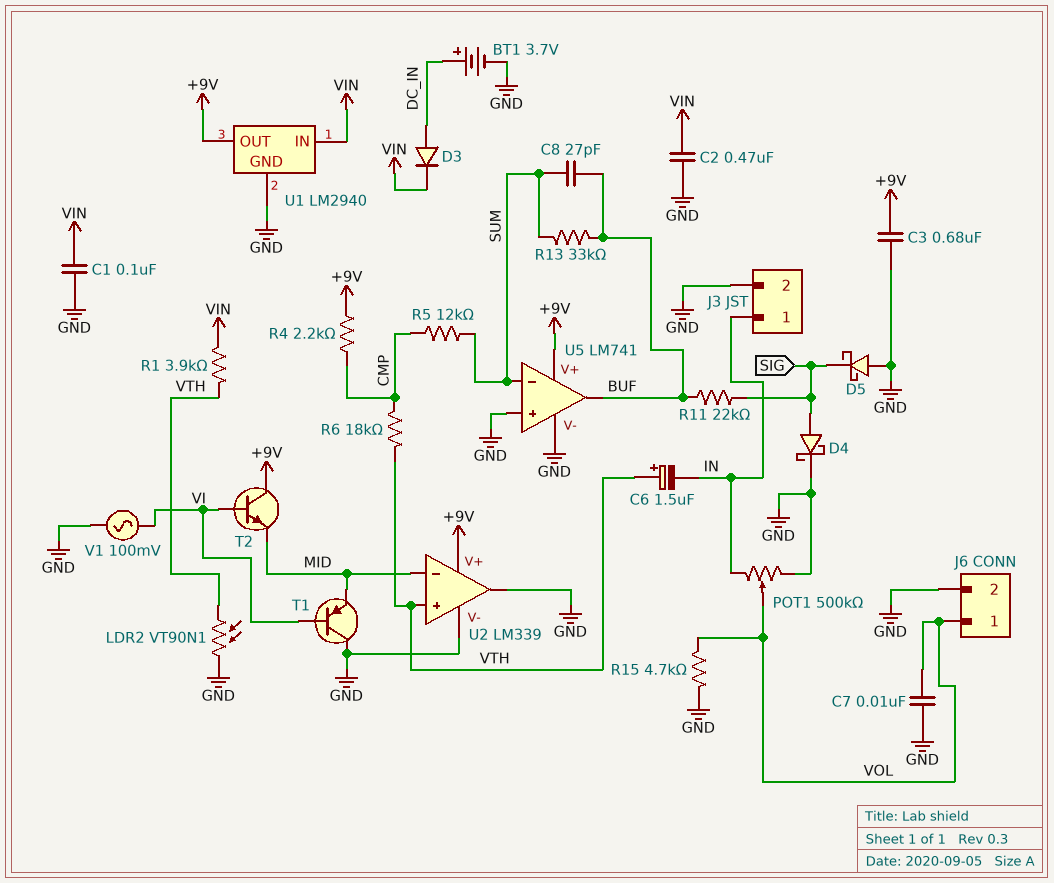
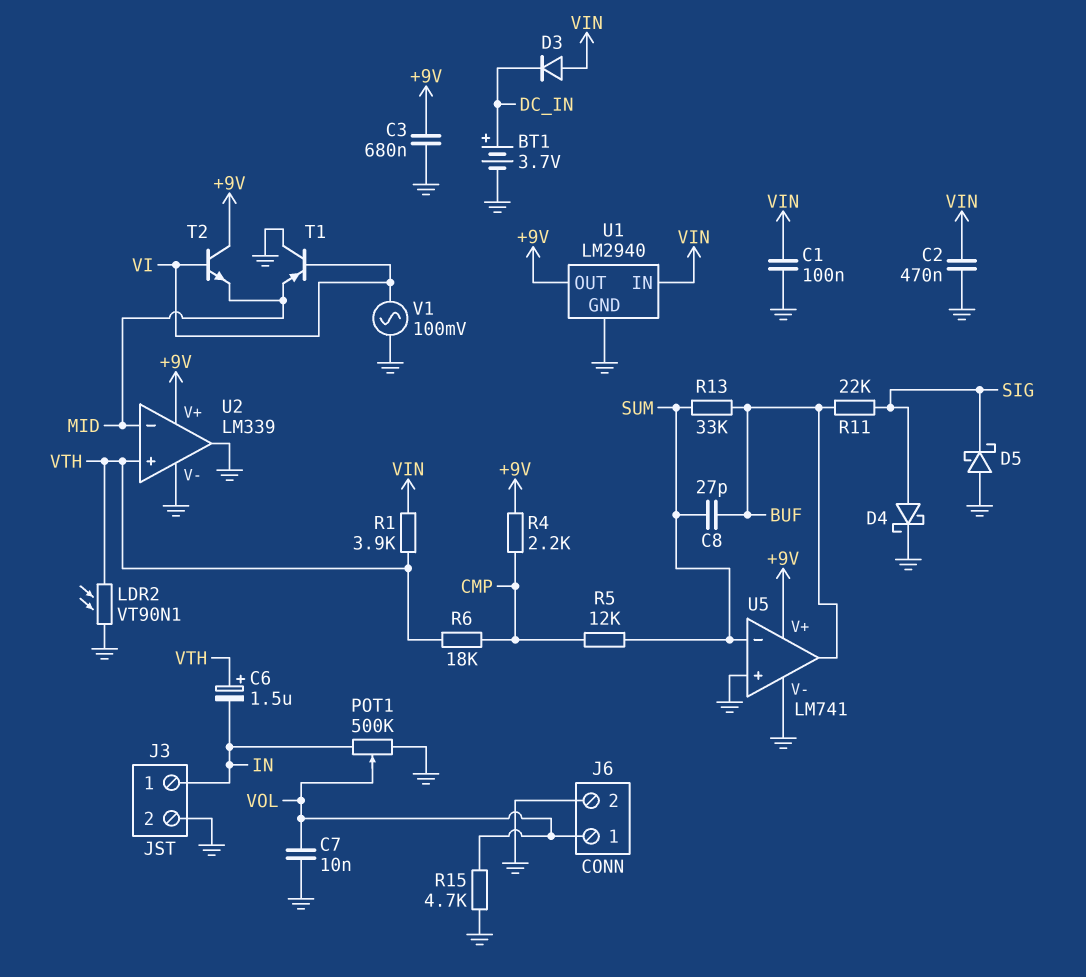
D3: diode (A DC_IN, K VIN) -> diode (A VIN, K DC_IN)

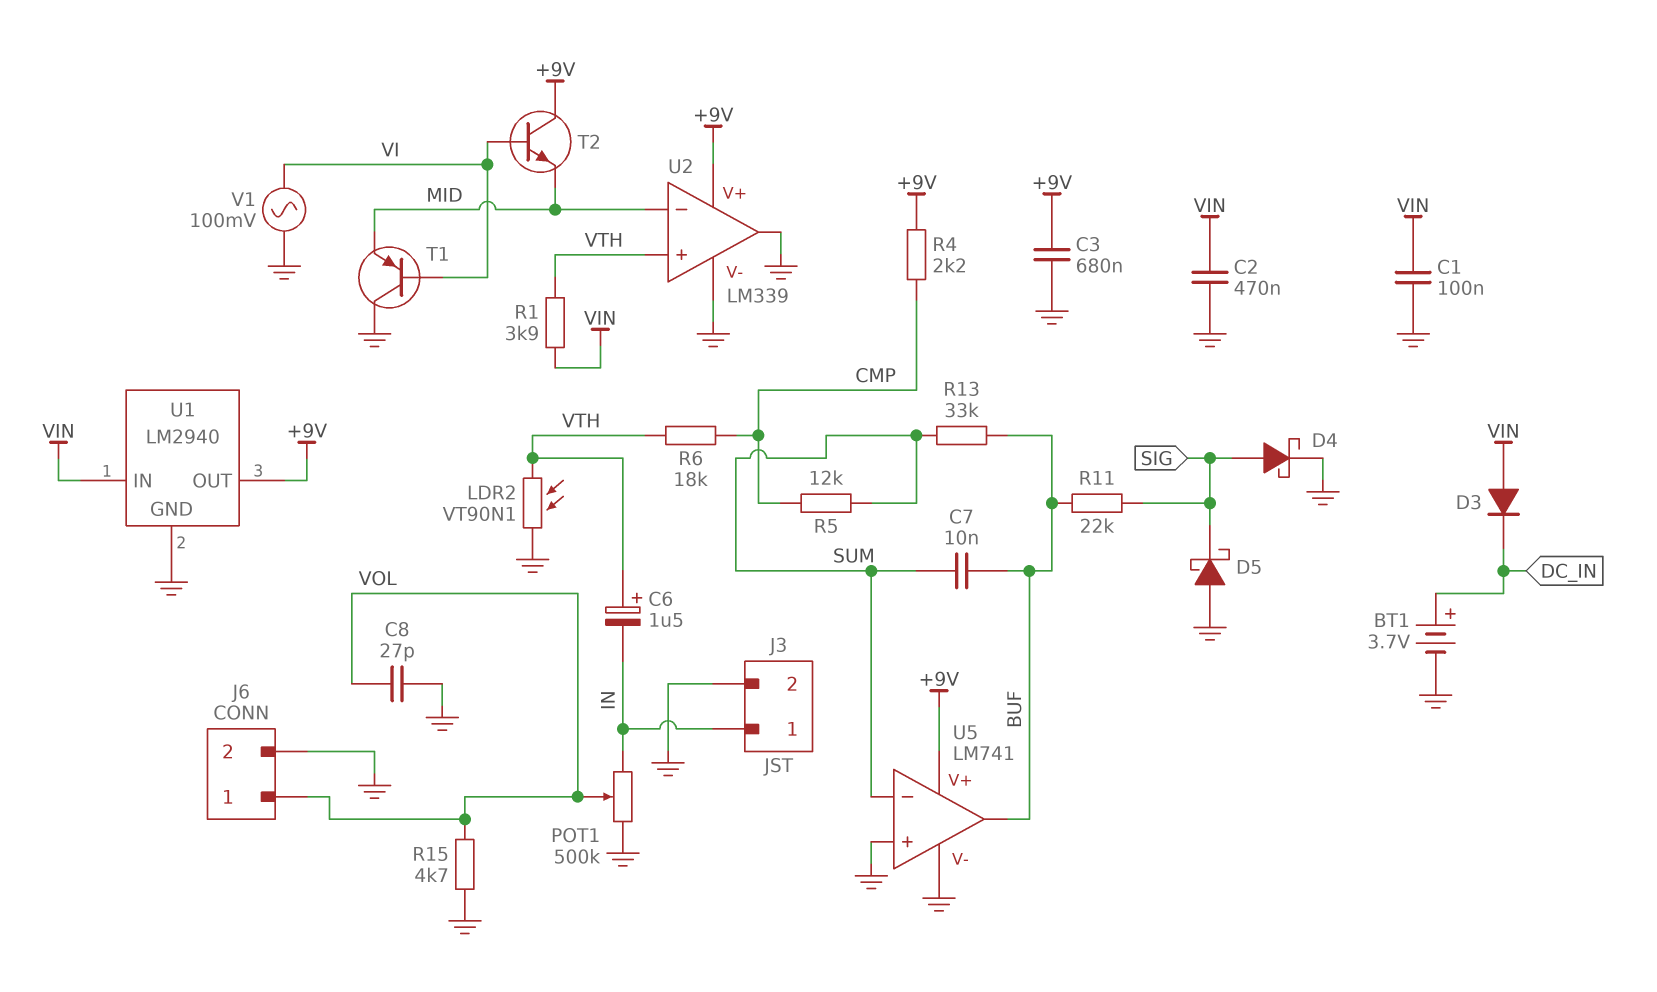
C7: 10nF (GND, VOL) -> 10nF (BUF, SUM)
C8: 27pF (BUF, SUM) -> 27pF (GND, VOL)

